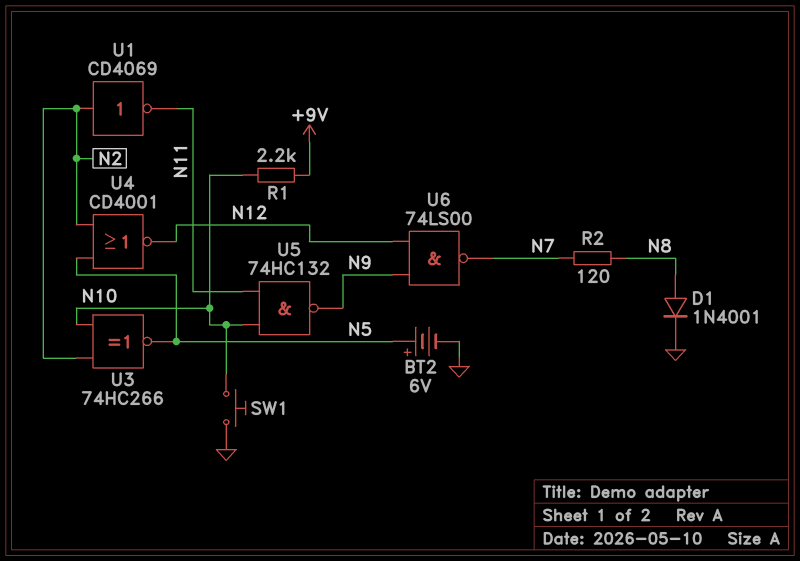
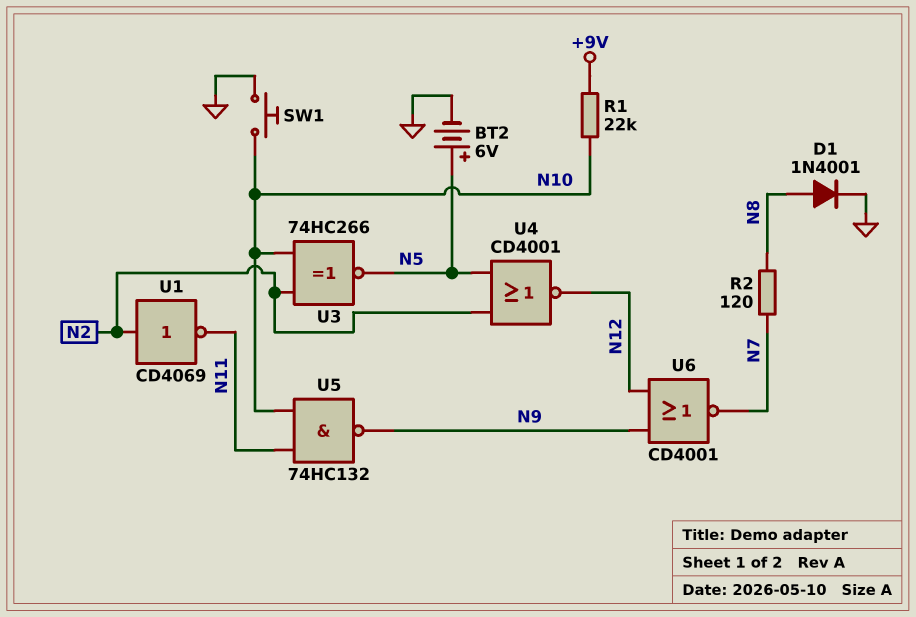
R1: 2.2k (+9V, N10) -> 22k (+9V, N10)
U6: NAND 74LS00 (in N9, in N12, out N7) -> NOR CD4001 (in N9, in N12, out N7)

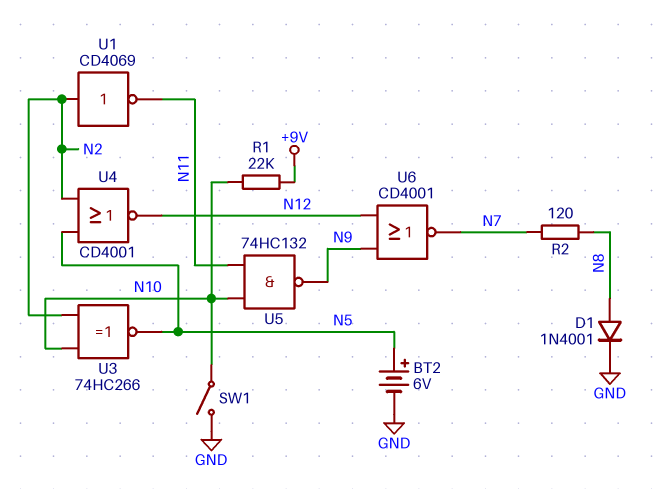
SW1: button (GND, N10) -> switch (GND, N10)

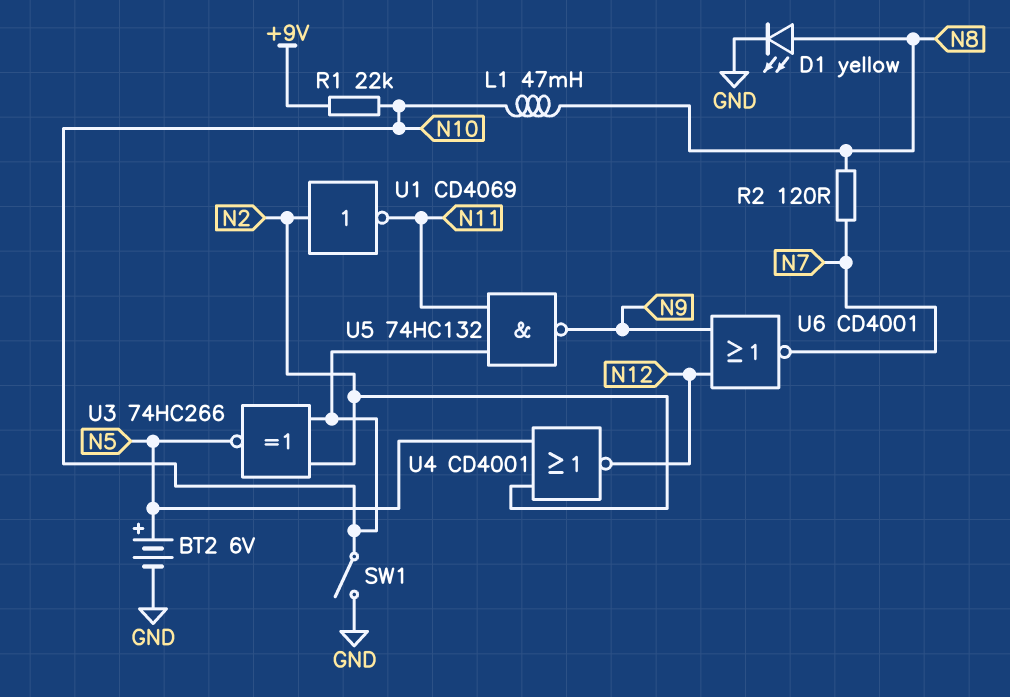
D1: diode 1N4001 (A N8, K GND) -> LED yellow (A N8, K GND)
L1: none -> 47mH (N8, N10)

